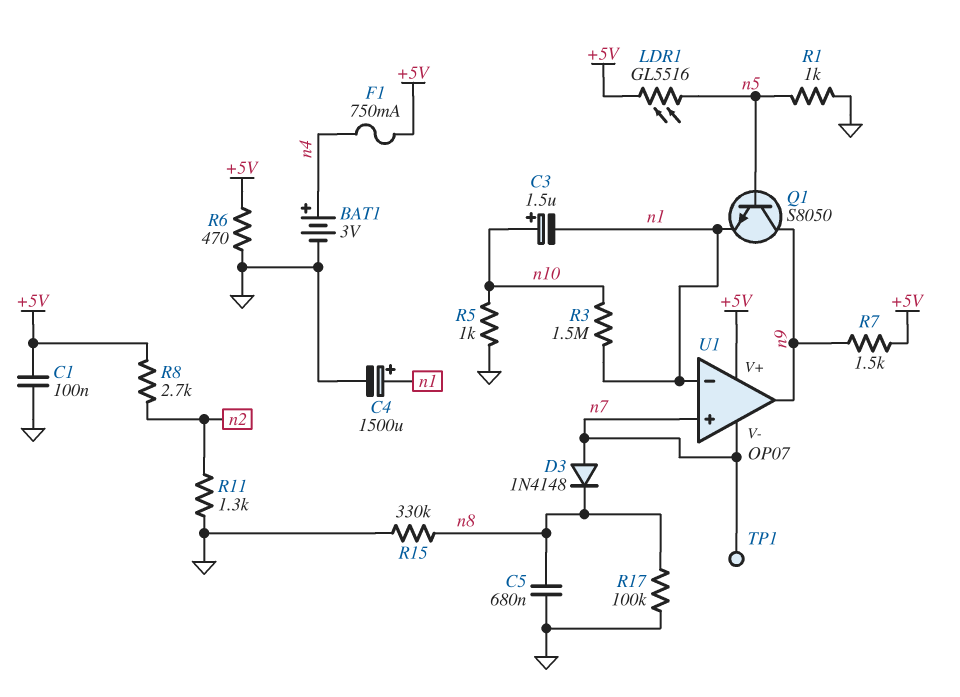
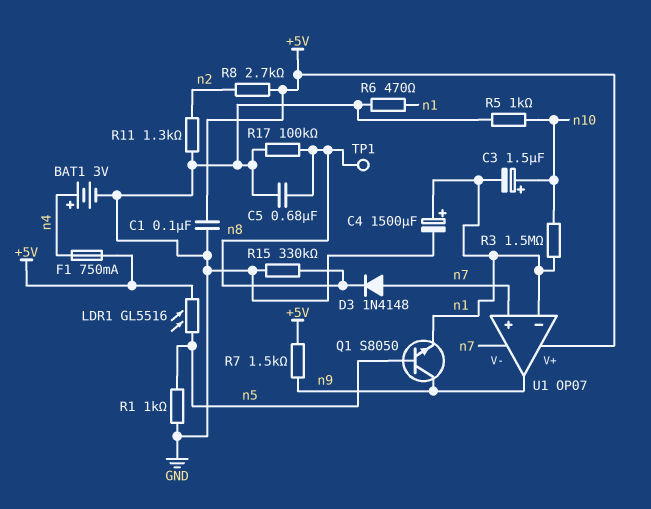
R6: 470 (+5V, GND) -> 470 (GND, n1)
TP1: test point (n7) -> test point (n8)

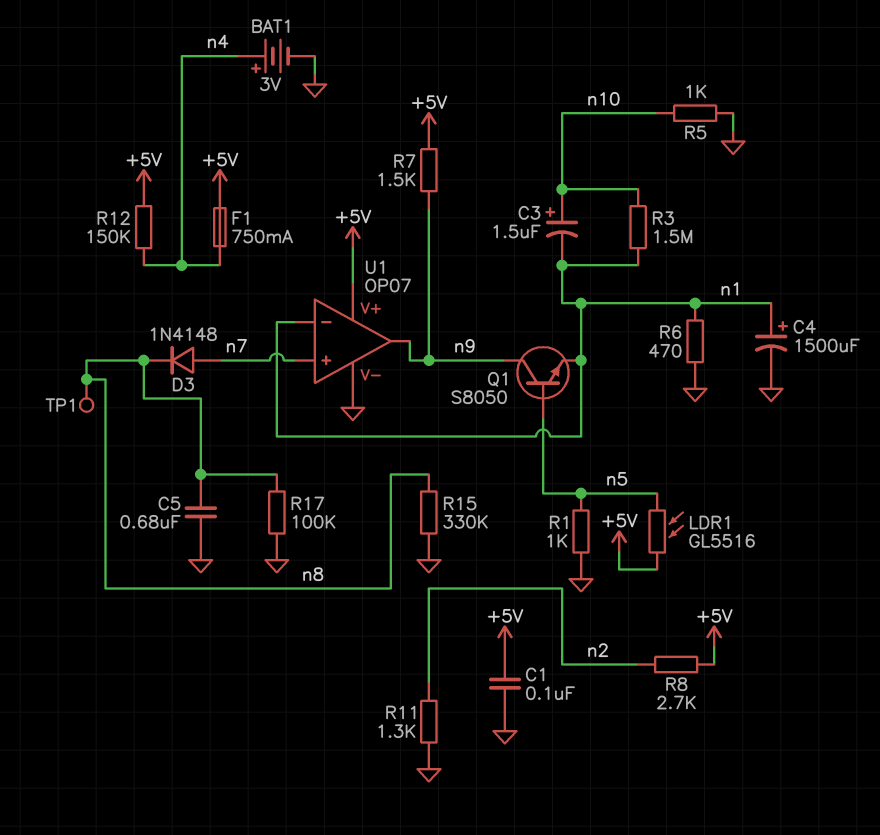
R12: none -> 150k (+5V, n4)
U1 pin V-: n7 -> GND

